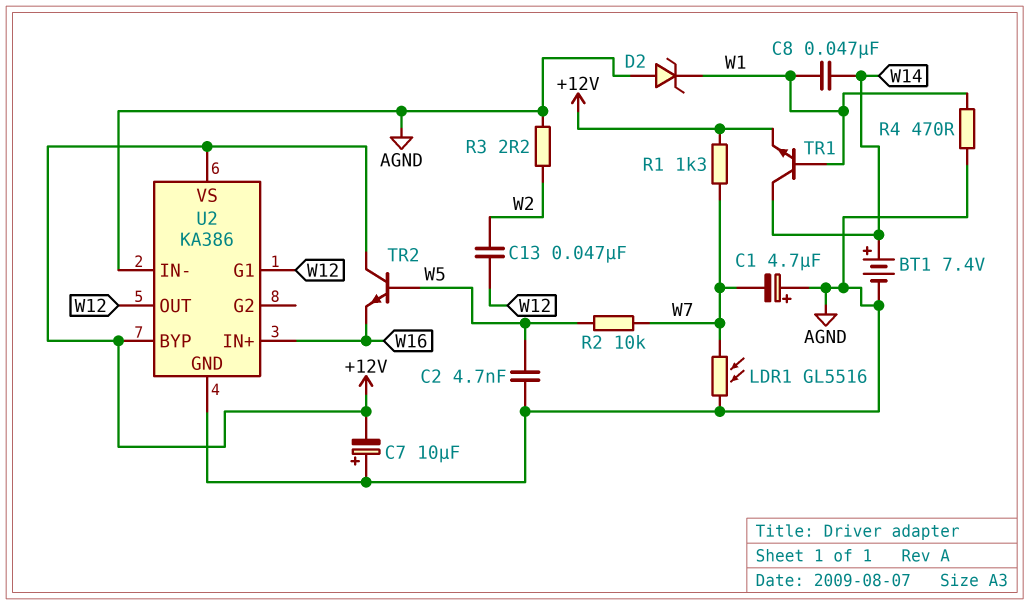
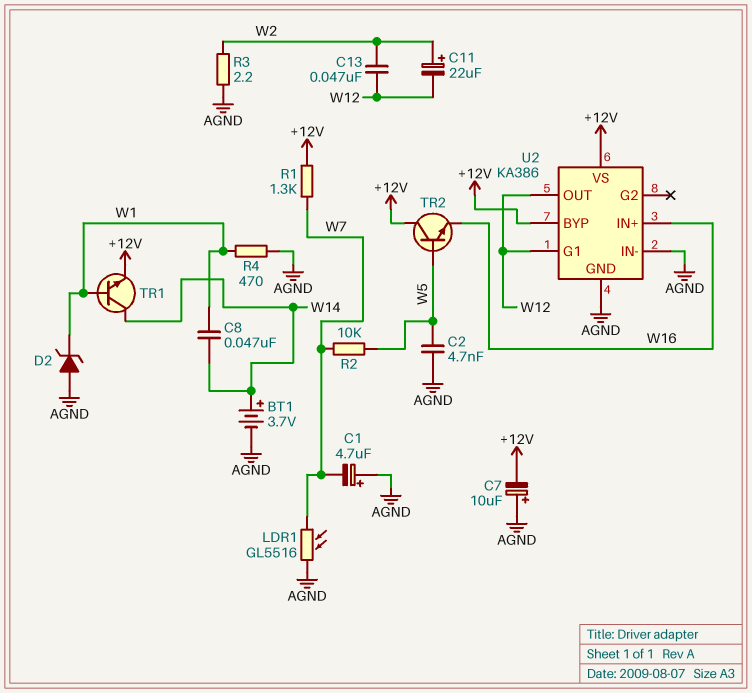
BT1: 7.4V (plus W14, minus AGND) -> 3.7V (plus W14, minus AGND)
C11: none -> 22uF (plus W2, minus W12)

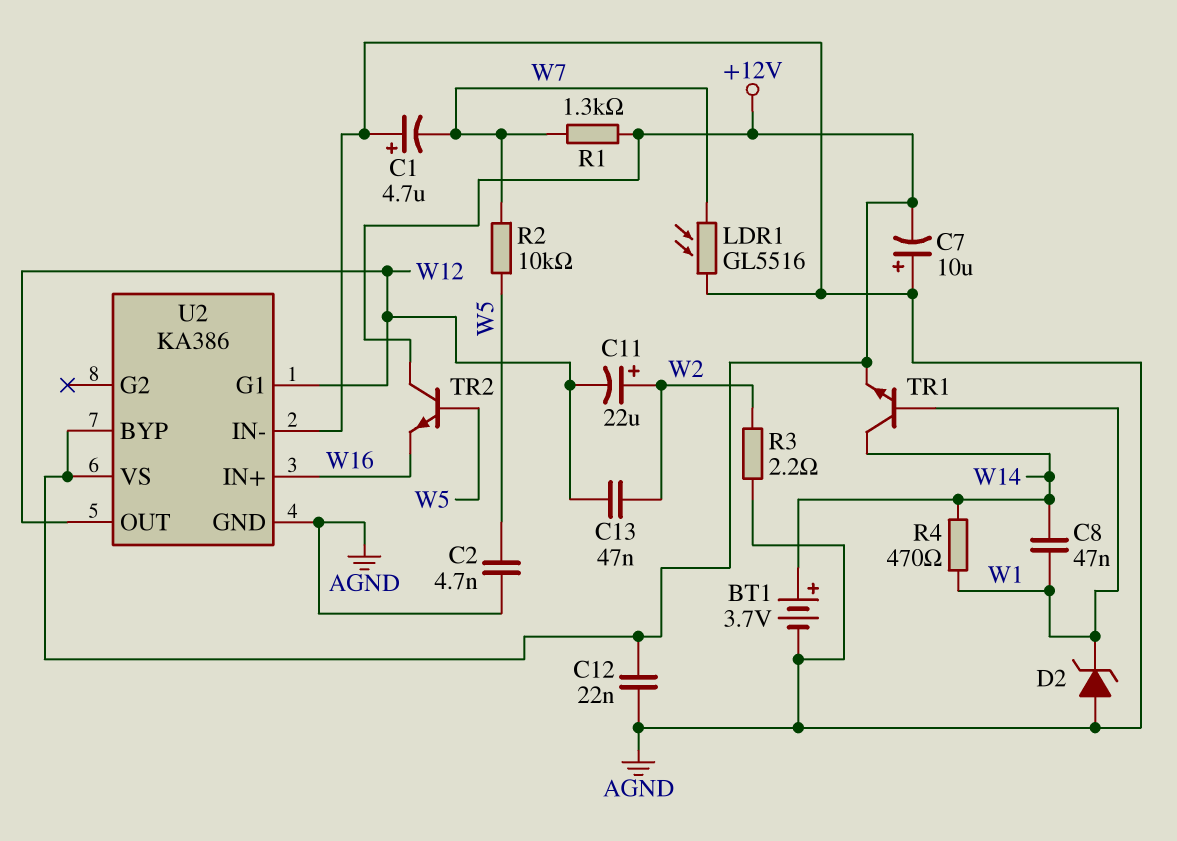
C12: none -> 22nF (+12V, AGND)
R4: 470 (AGND, W1) -> 470 (W1, W14)

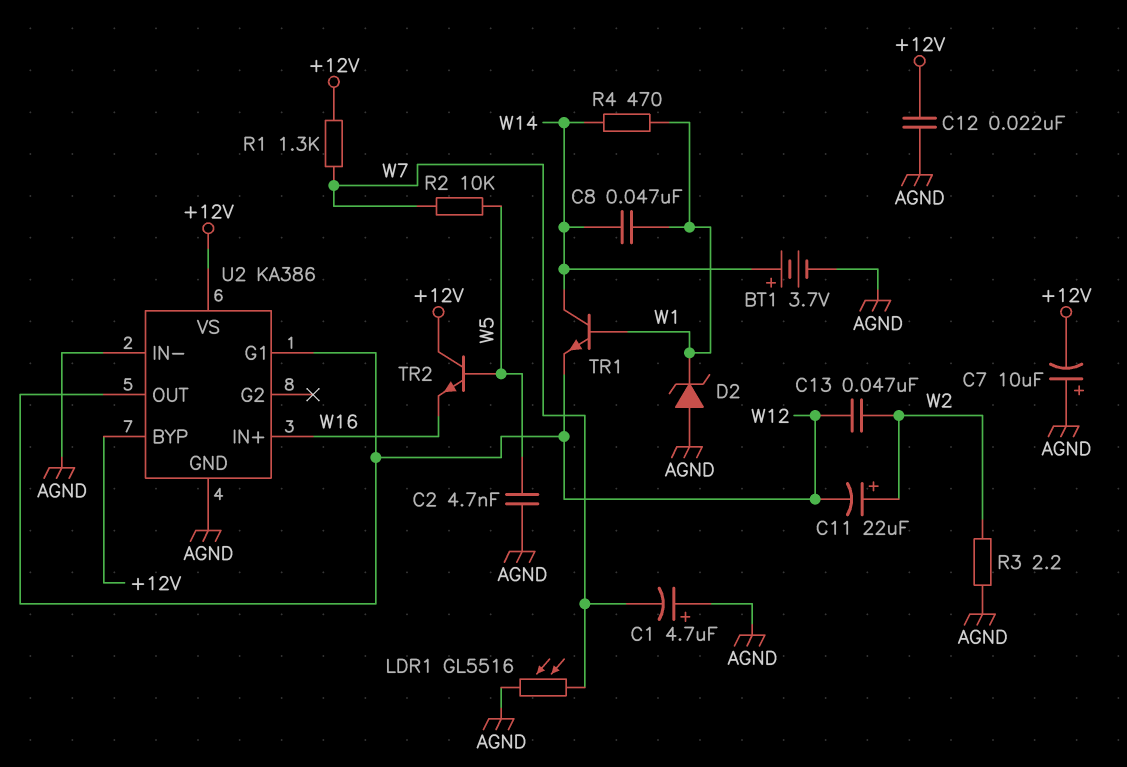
TR1: NPN (B W1, C W14, E +12V) -> NPN (B W1, C W14, E W12)

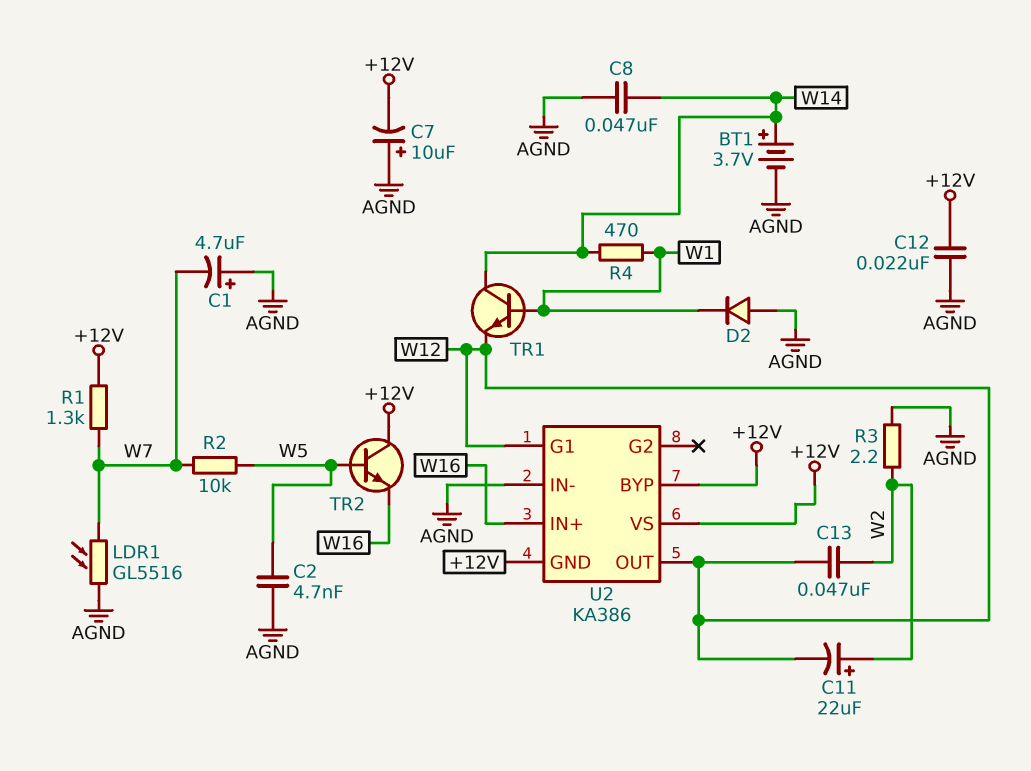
C8: 47nF (W1, W14) -> 47nF (AGND, W14)
D2: zener (A AGND, K W1) -> diode (A AGND, K W1)
U2 pin GND: AGND -> +12V

